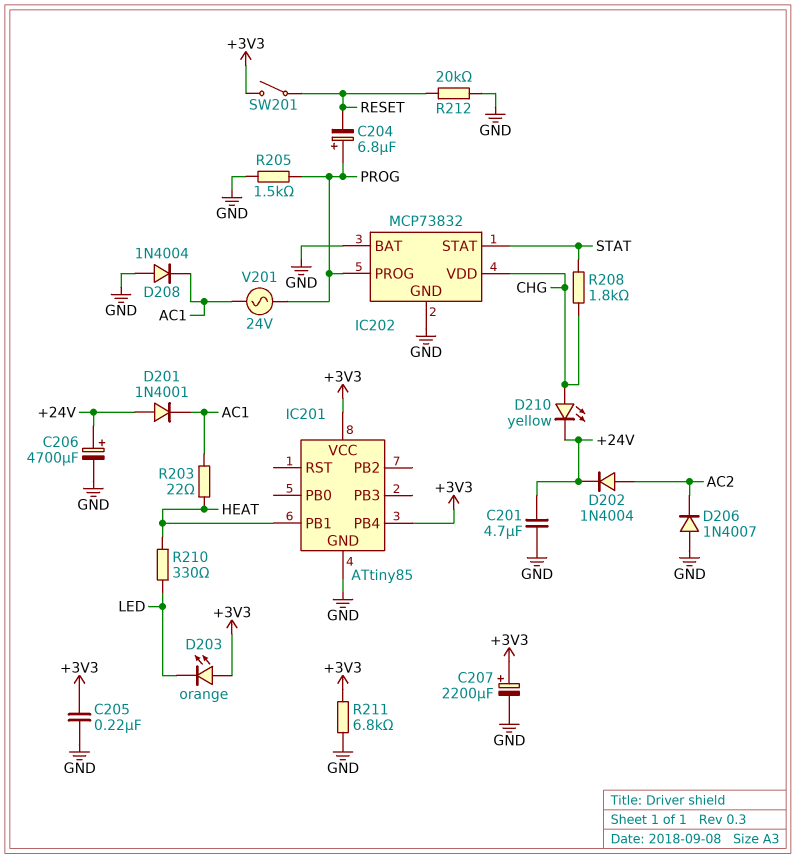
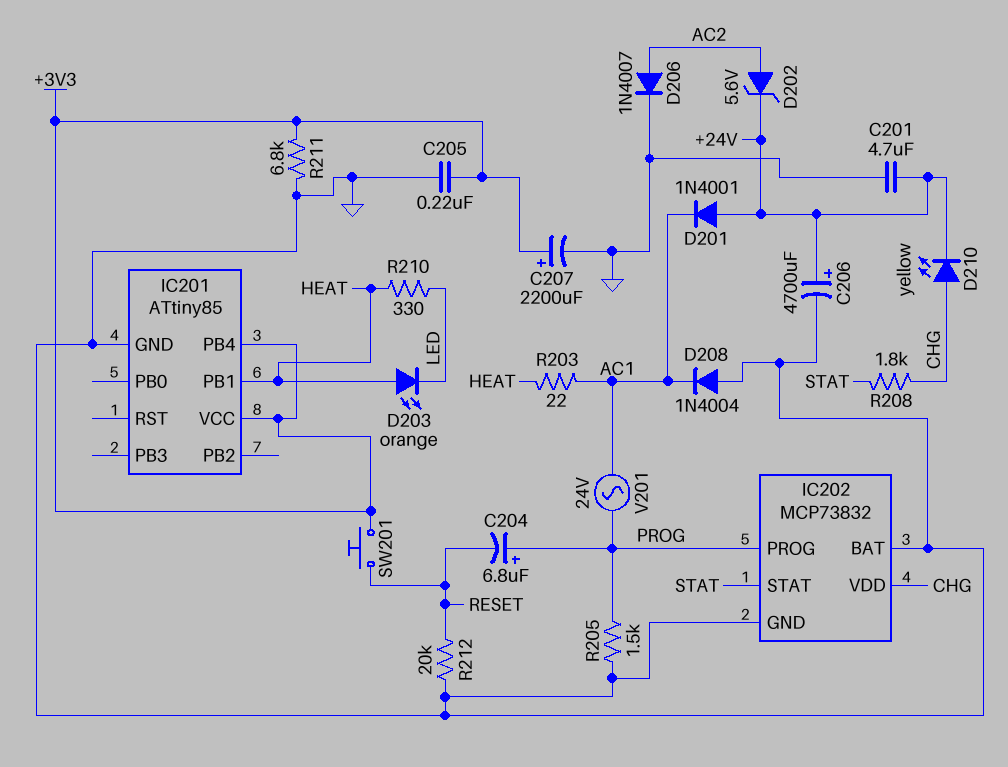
D202: diode 1N4004 (A AC2, K +24V) -> zener 5.6V (A AC2, K +24V)
D203: LED orange (A +3V3, K LED) -> LED orange (A HEAT, K LED)
D206: diode 1N4007 (A GND, K AC2) -> diode 1N4007 (A AC2, K GND)
SW201: switch (+3V3, RESET) -> button (+3V3, RESET)

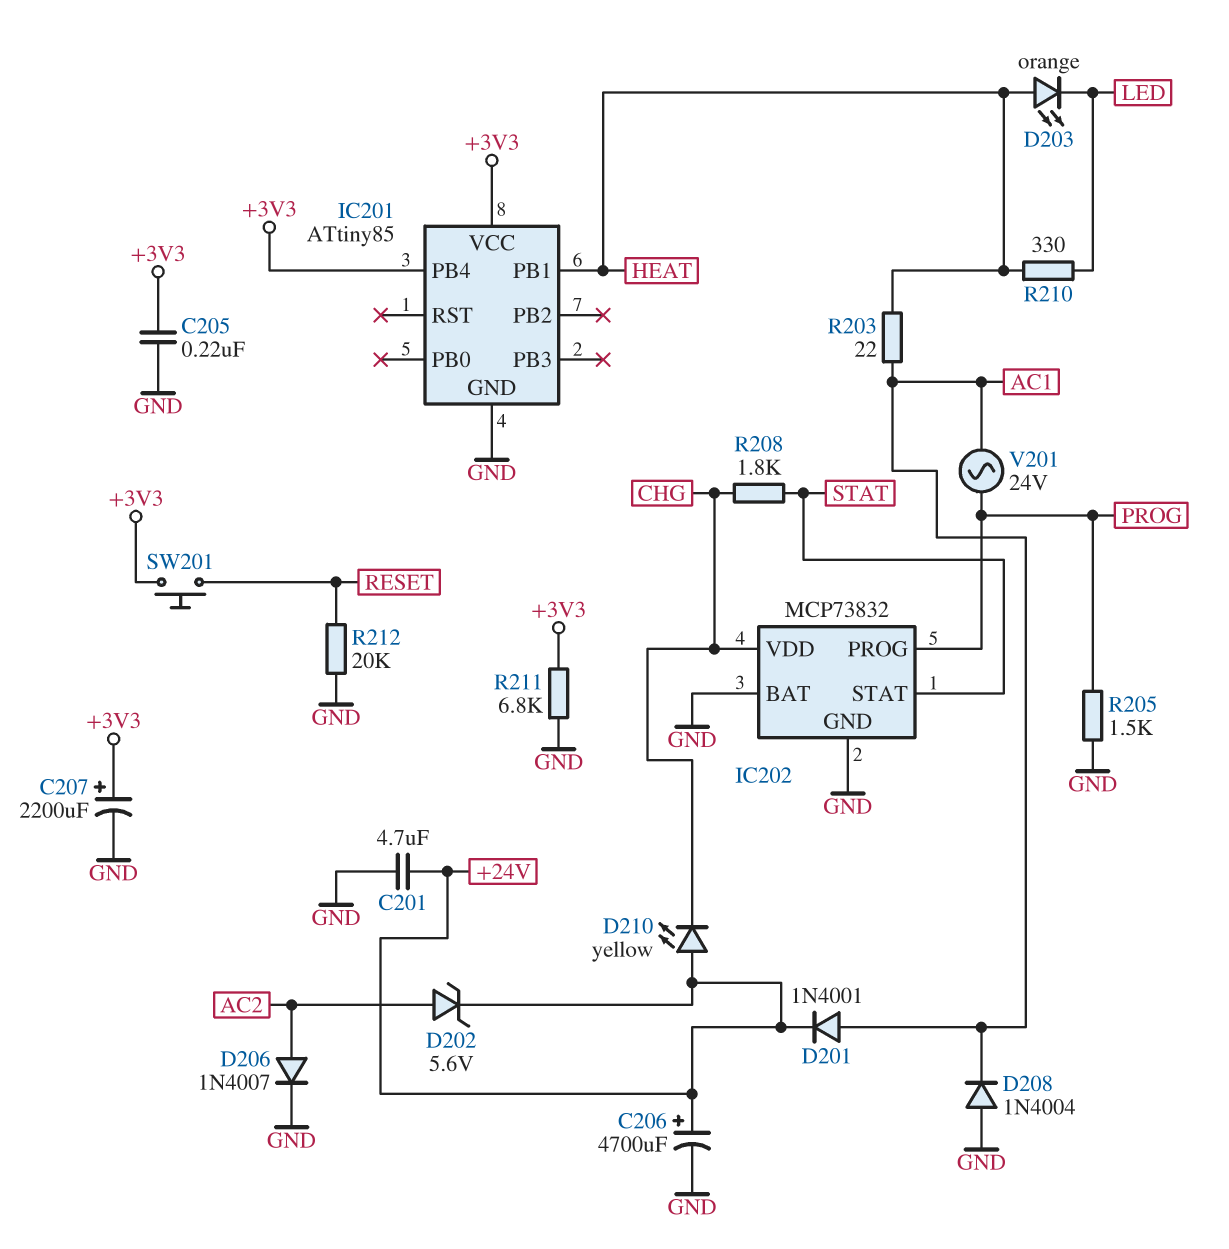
C204: 6.8uF (plus PROG, minus RESET) -> none
D201: diode 1N4001 (A +24V, K AC1) -> diode 1N4001 (A AC1, K +24V)
D210: LED yellow (A CHG, K +24V) -> LED yellow (A +24V, K CHG)

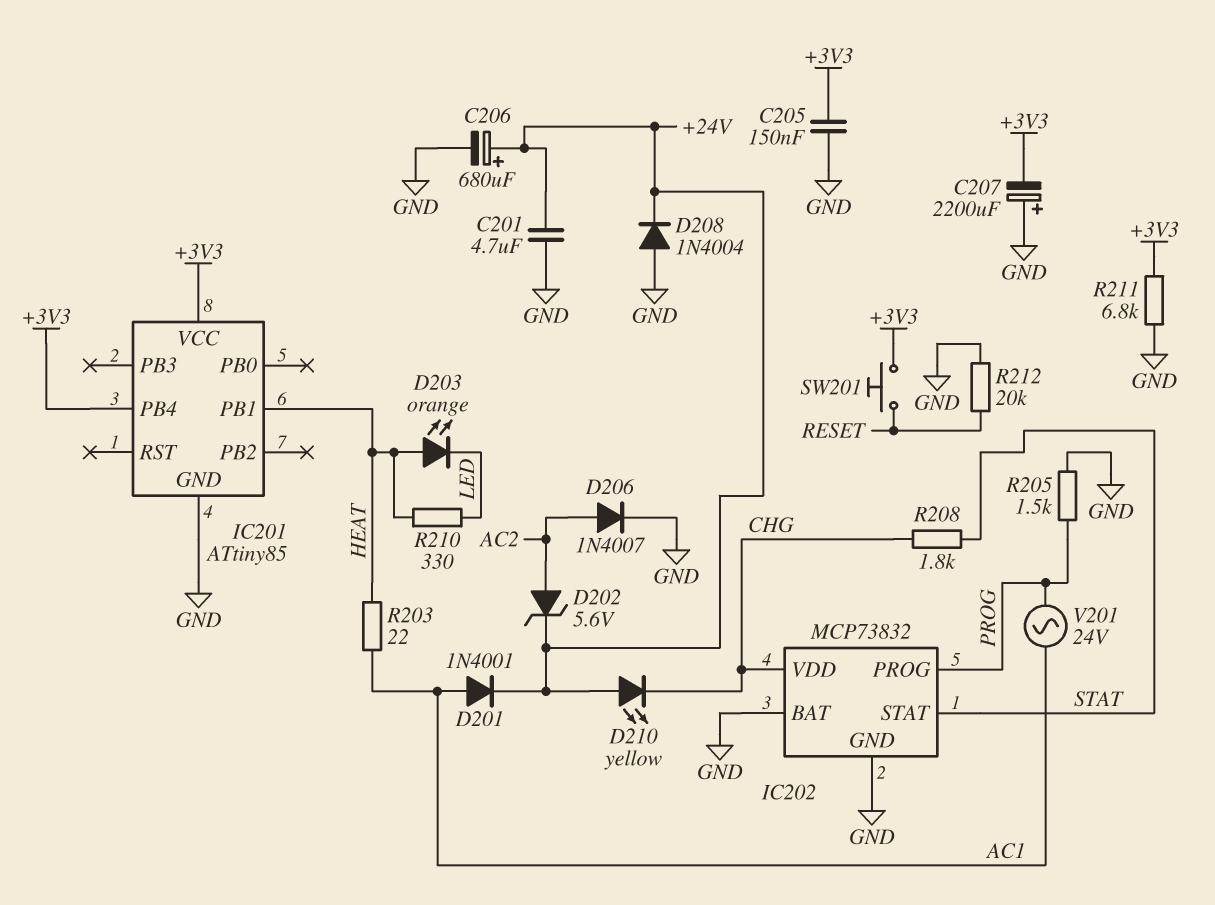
C205: 220nF (+3V3, GND) -> 150nF (+3V3, GND)
C206: 4700uF (plus +24V, minus GND) -> 680uF (plus +24V, minus GND)
C207: 2200uF (plus +3V3, minus GND) -> 2200uF (plus GND, minus +3V3)
D208: diode 1N4004 (A GND, K AC1) -> diode 1N4004 (A GND, K +24V)

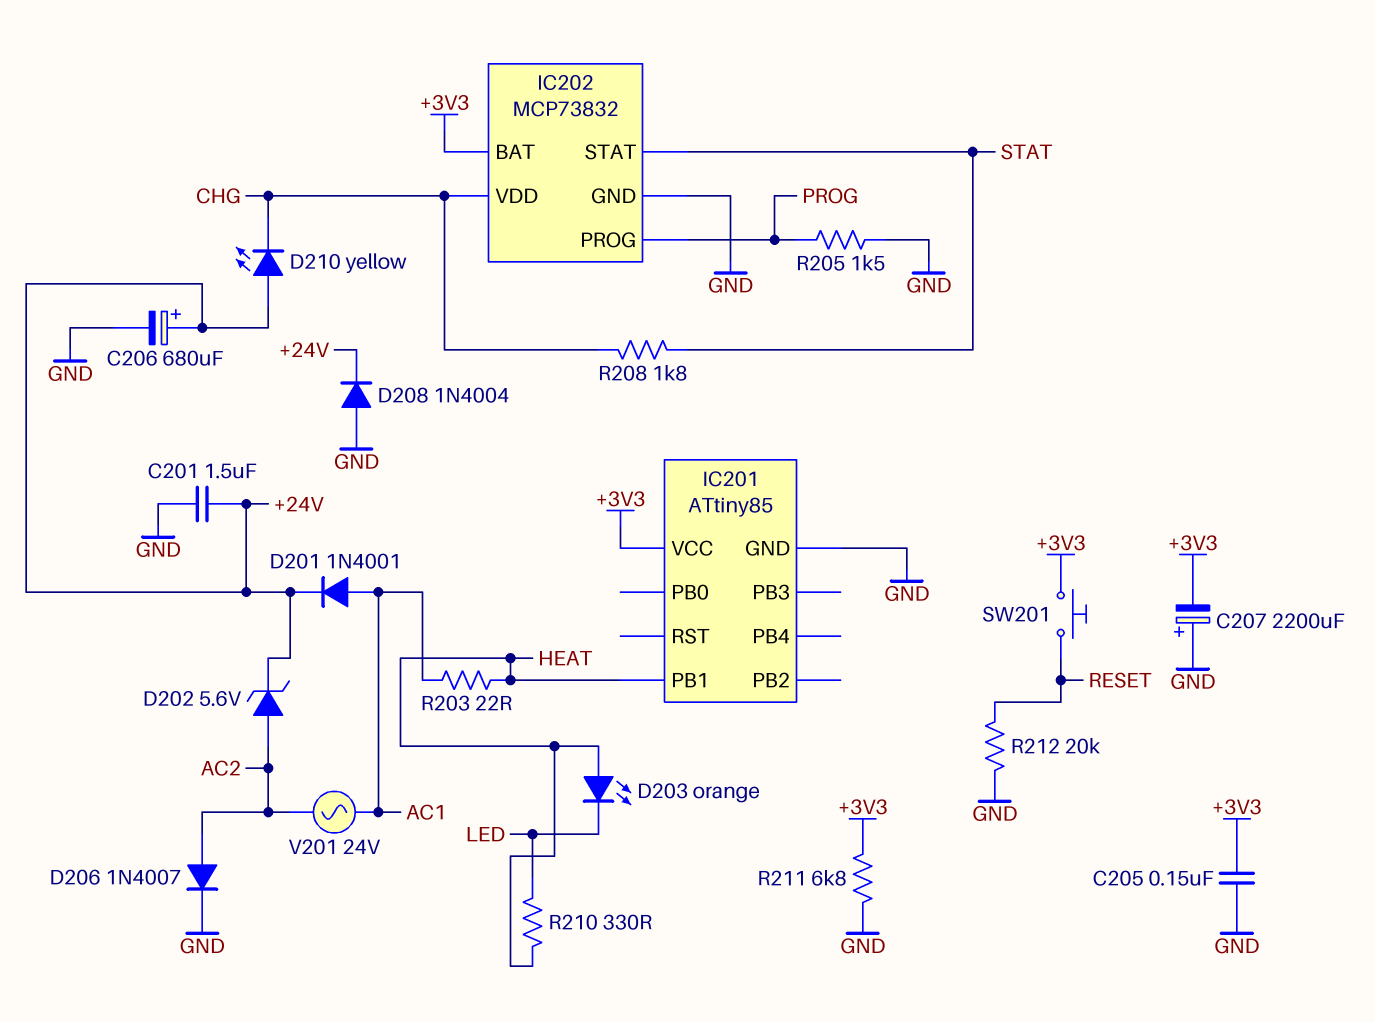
C201: 4.7uF (+24V, GND) -> 1.5uF (+24V, GND)
IC201 pin PB4: +3V3 -> none
IC202 pin BAT: GND -> +3V3
V201: AC 24V (AC1, PROG) -> AC 24V (AC1, AC2)

